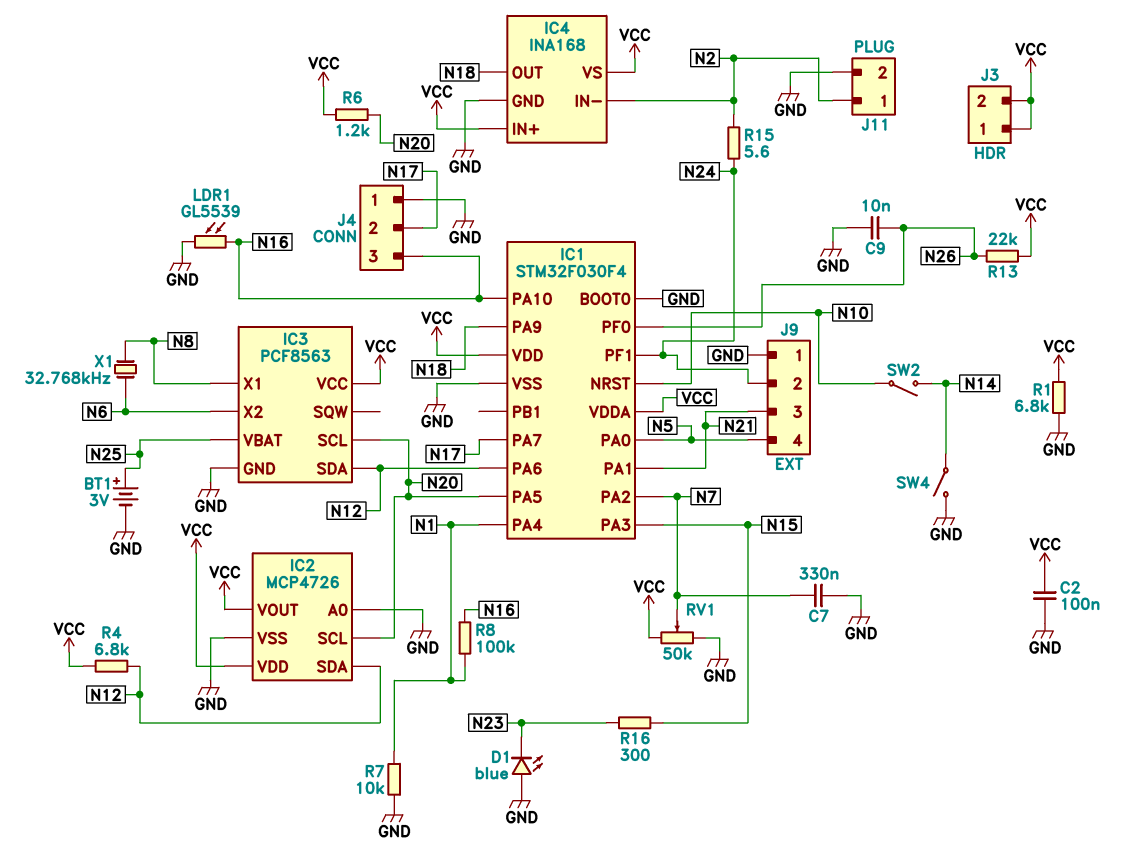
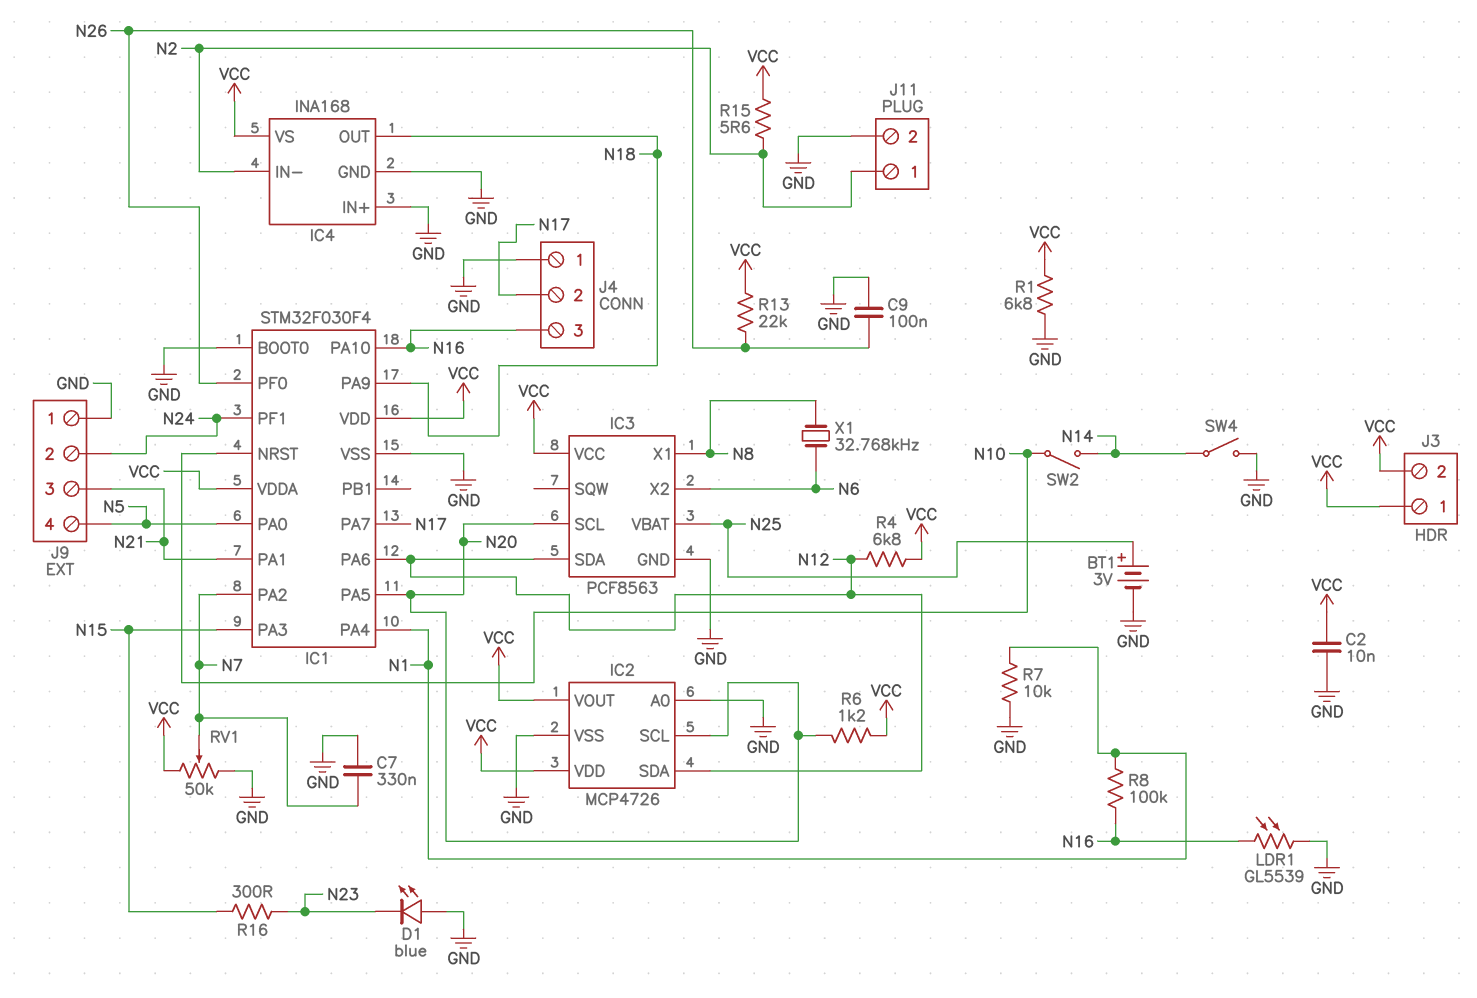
C2: 100nF (GND, VCC) -> 10nF (GND, VCC)
C9: 10nF (GND, N26) -> 100nF (GND, N26)
IC4 pin IN+: VCC -> GND
R15: 5.6 (N2, N24) -> 5.6 (N2, VCC)

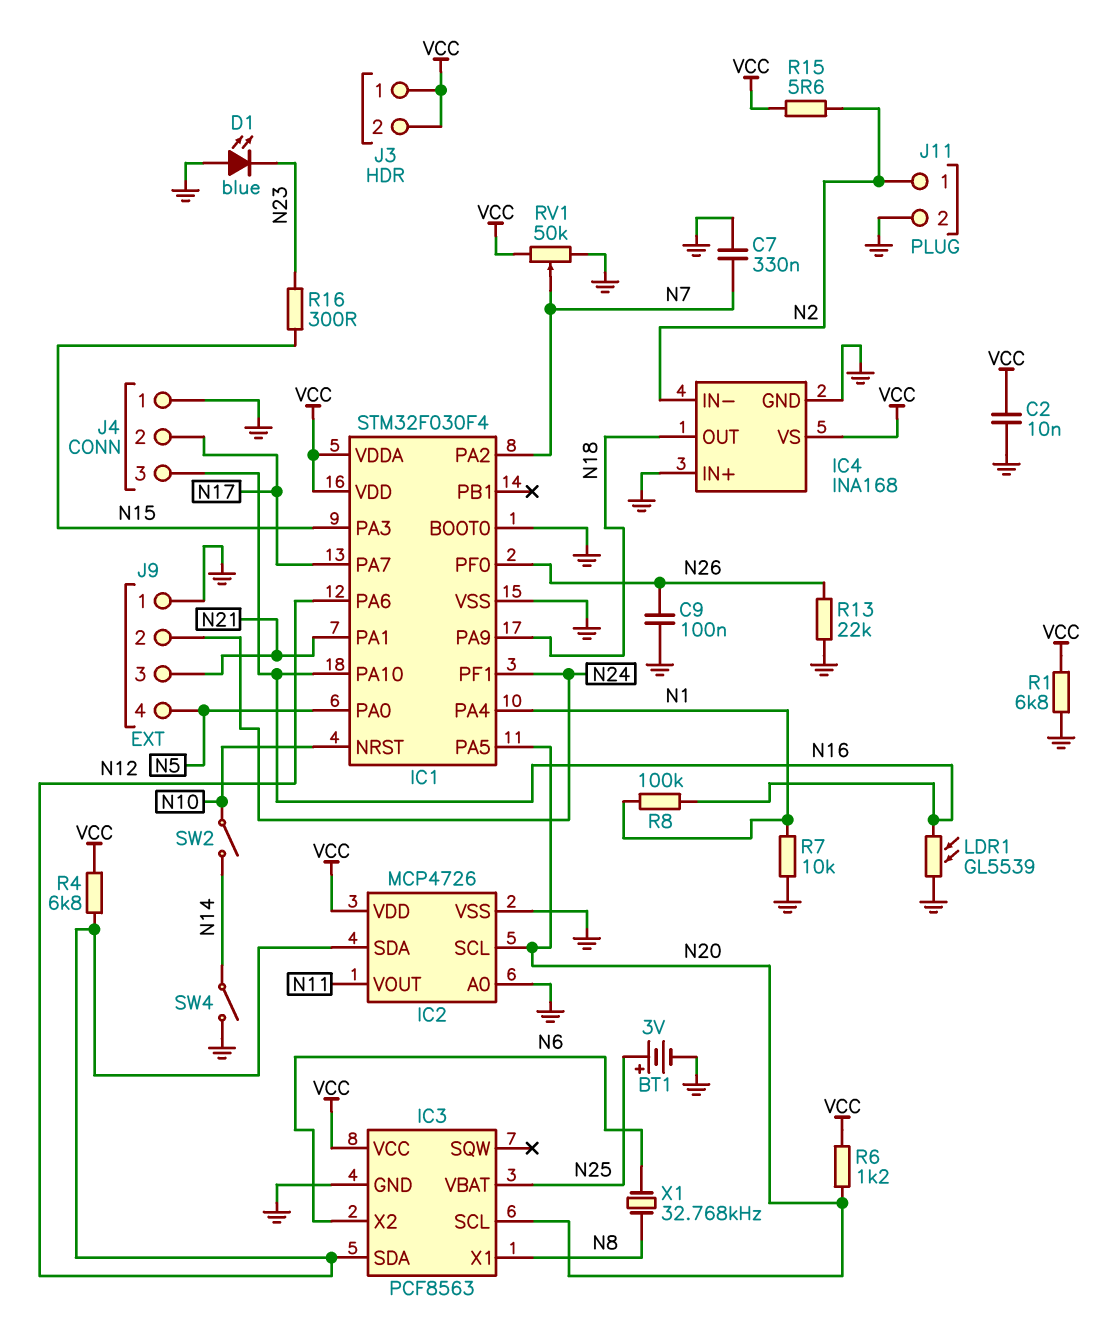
IC2 pin VOUT: VCC -> N11
R13: 22k (N26, VCC) -> 22k (GND, N26)

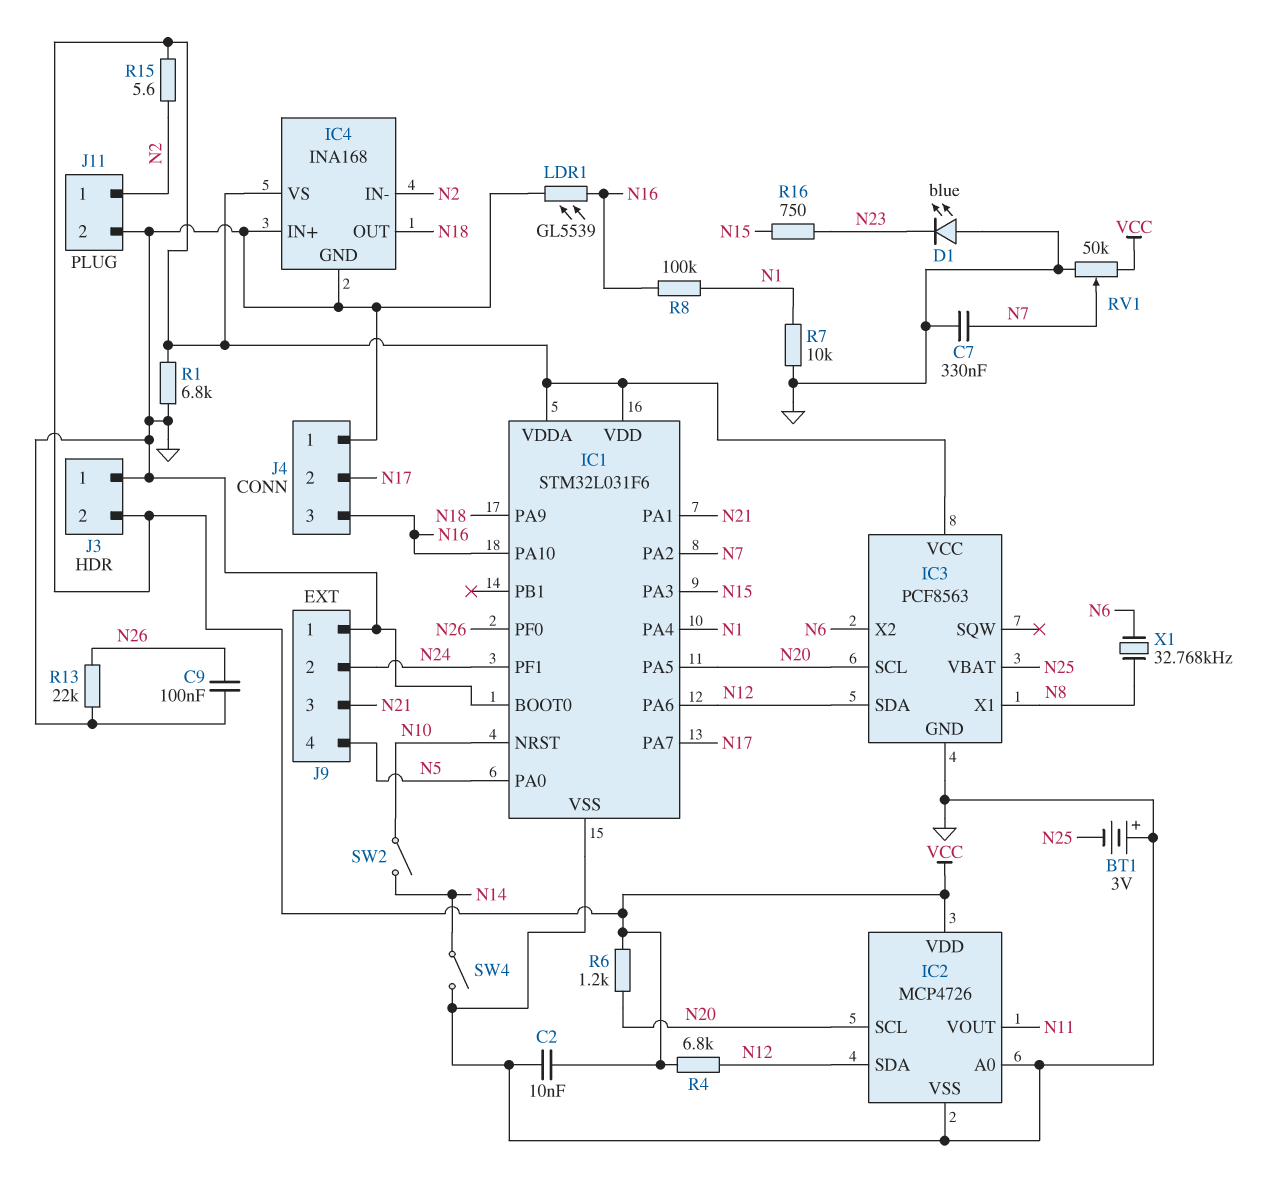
BT1: 3V (plus N25, minus GND) -> 3V (plus GND, minus N25)
IC1: STM32F030F4 -> STM32L031F6
J3 pin 1: VCC -> GND
R16: 300 (N15, N23) -> 750 (N15, N23)

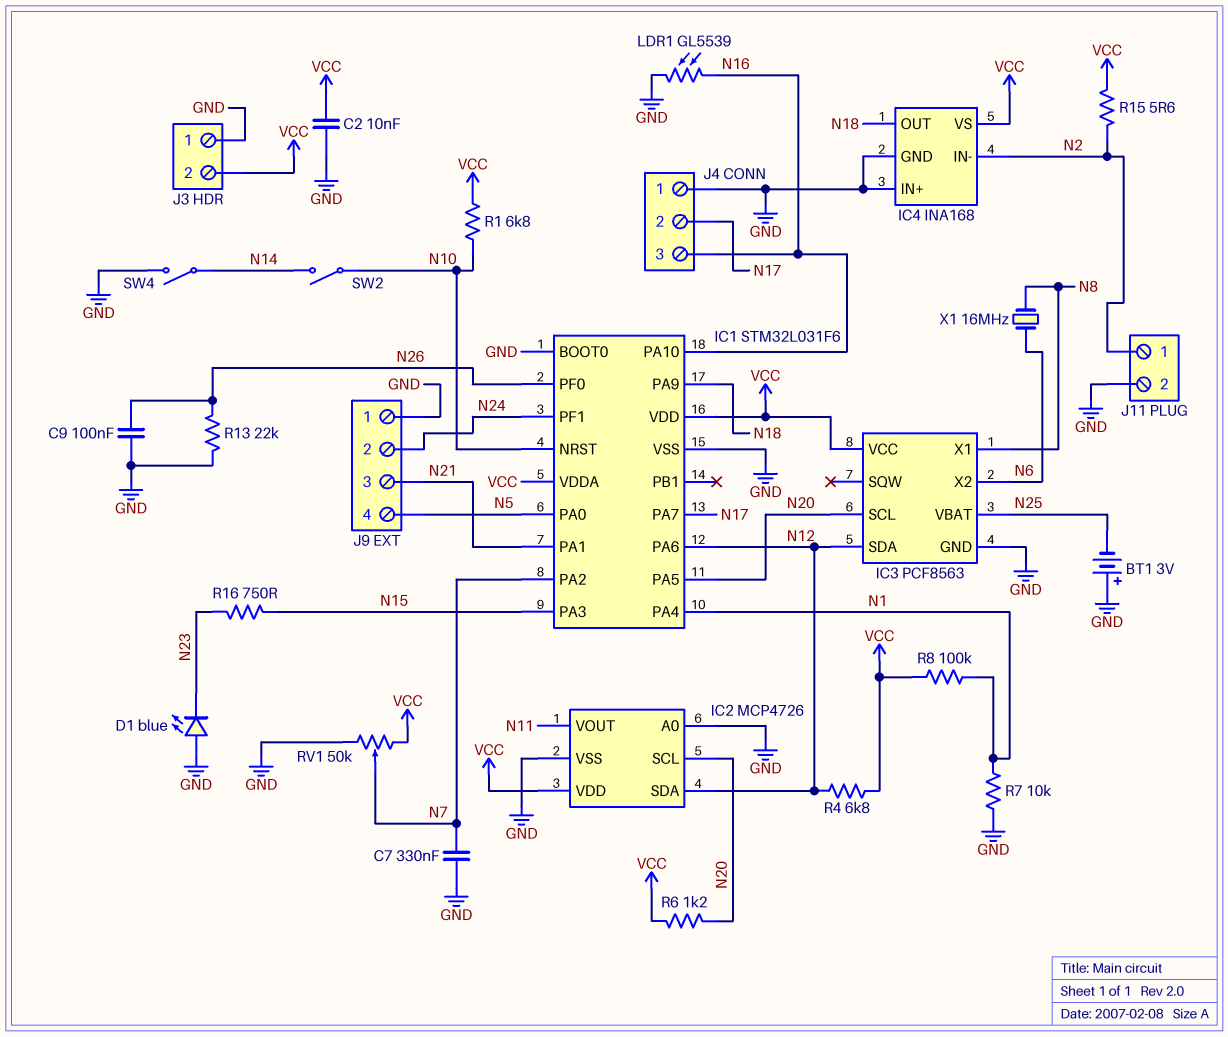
R1: 6.8k (GND, VCC) -> 6.8k (N10, VCC)
R8: 100k (N1, N16) -> 100k (N1, VCC)
X1: 32.768kHz (N6, N8) -> 16MHz (N6, N8)

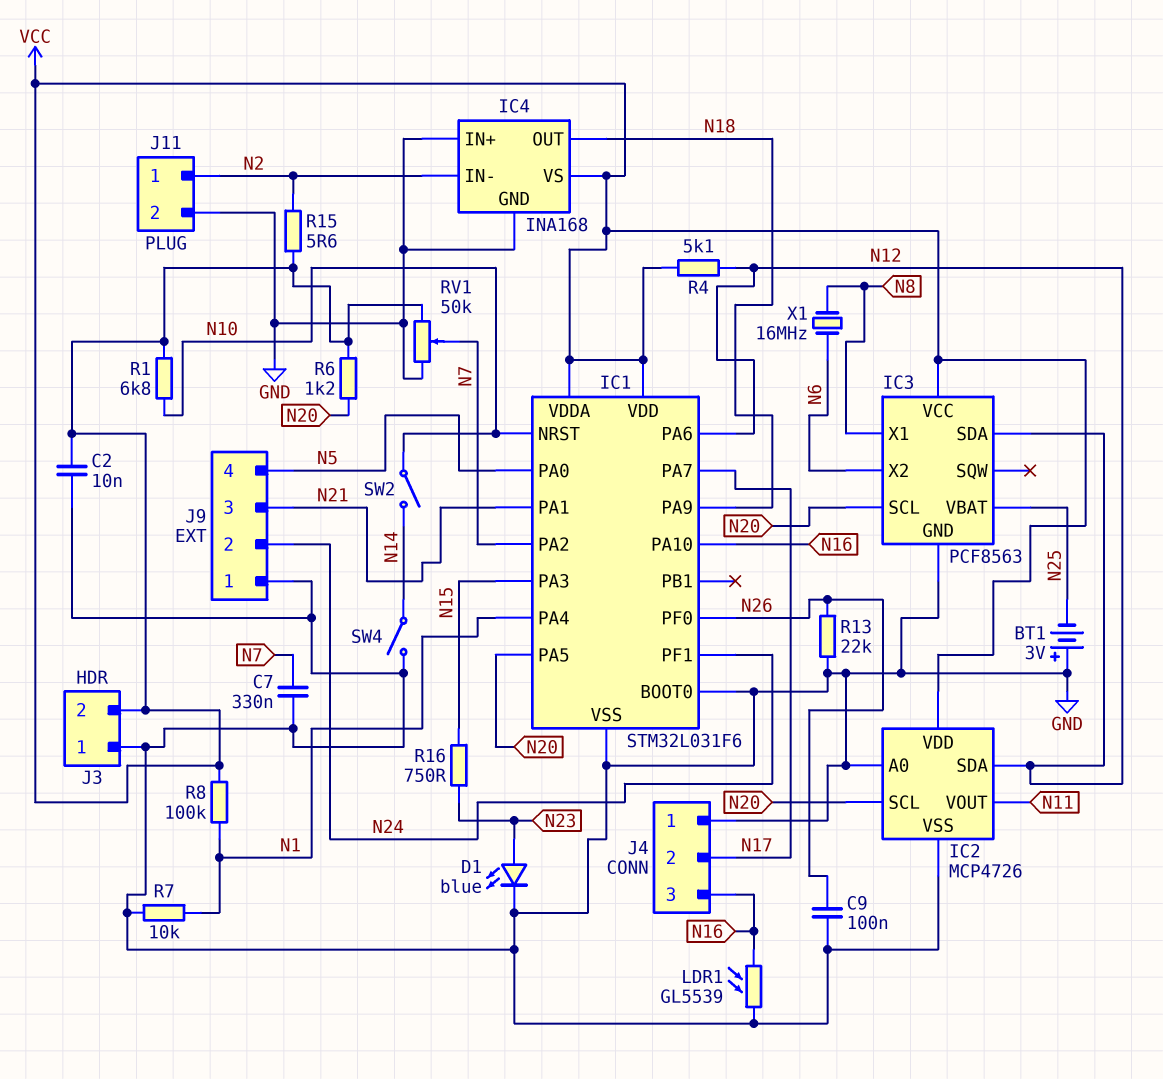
D1: LED blue (A GND, K N23) -> LED blue (A N23, K GND)
R4: 6.8k (N12, VCC) -> 5.1k (N12, VCC)

